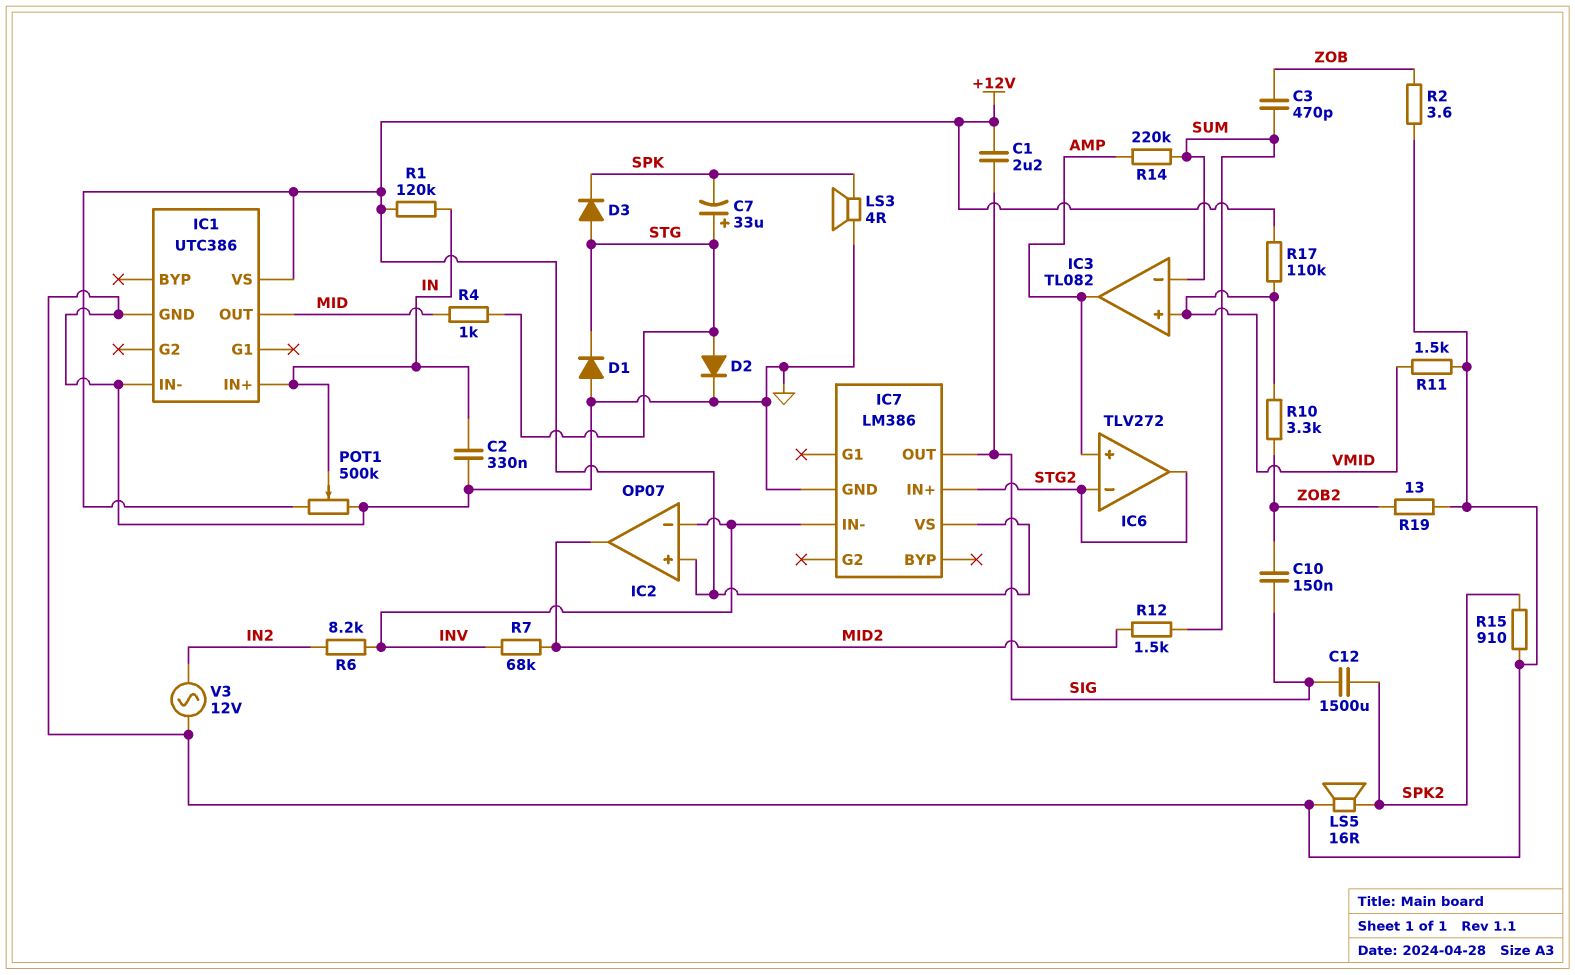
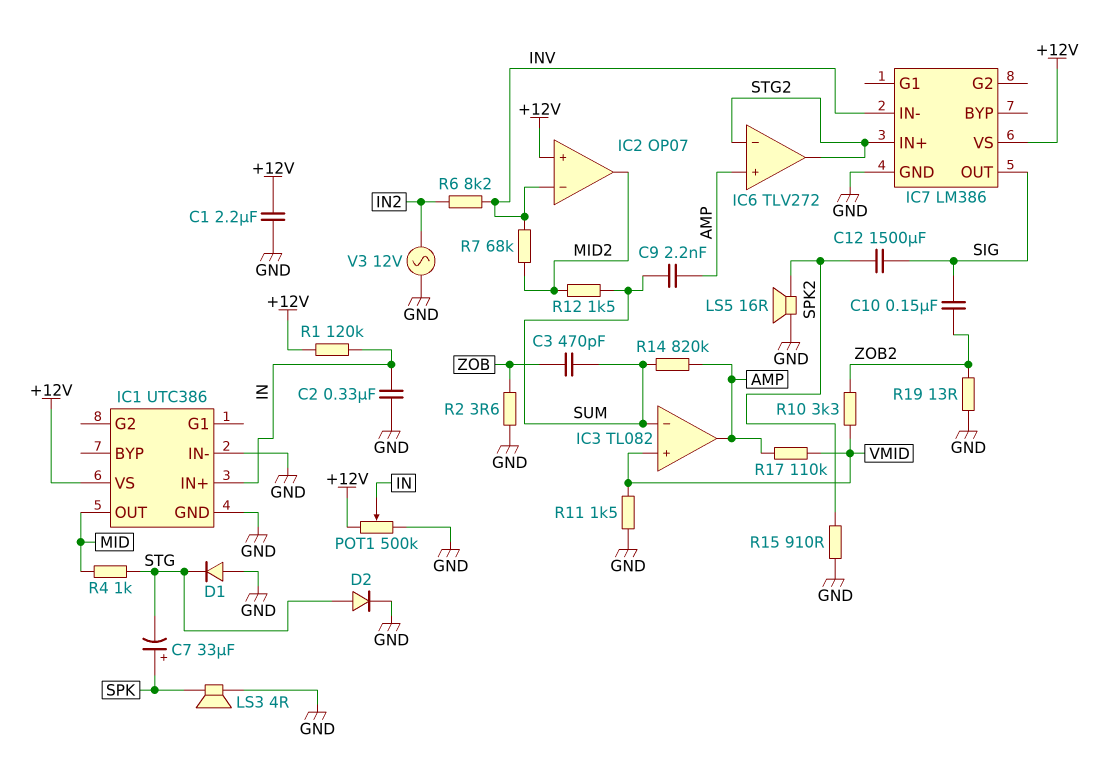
C1: 2.2uF (+12V, SIG) -> 2.2uF (+12V, GND)
C7: 33uF (plus STG, minus SPK) -> 33uF (plus SPK, minus STG)
C9: none -> 2.2nF (AMP, SUM)
D3: diode (A STG, K SPK) -> none
R14: 220k (AMP, SUM) -> 820k (AMP, SUM)
R17: 110k (+12V, VMID) -> 110k (AMP, VMID)

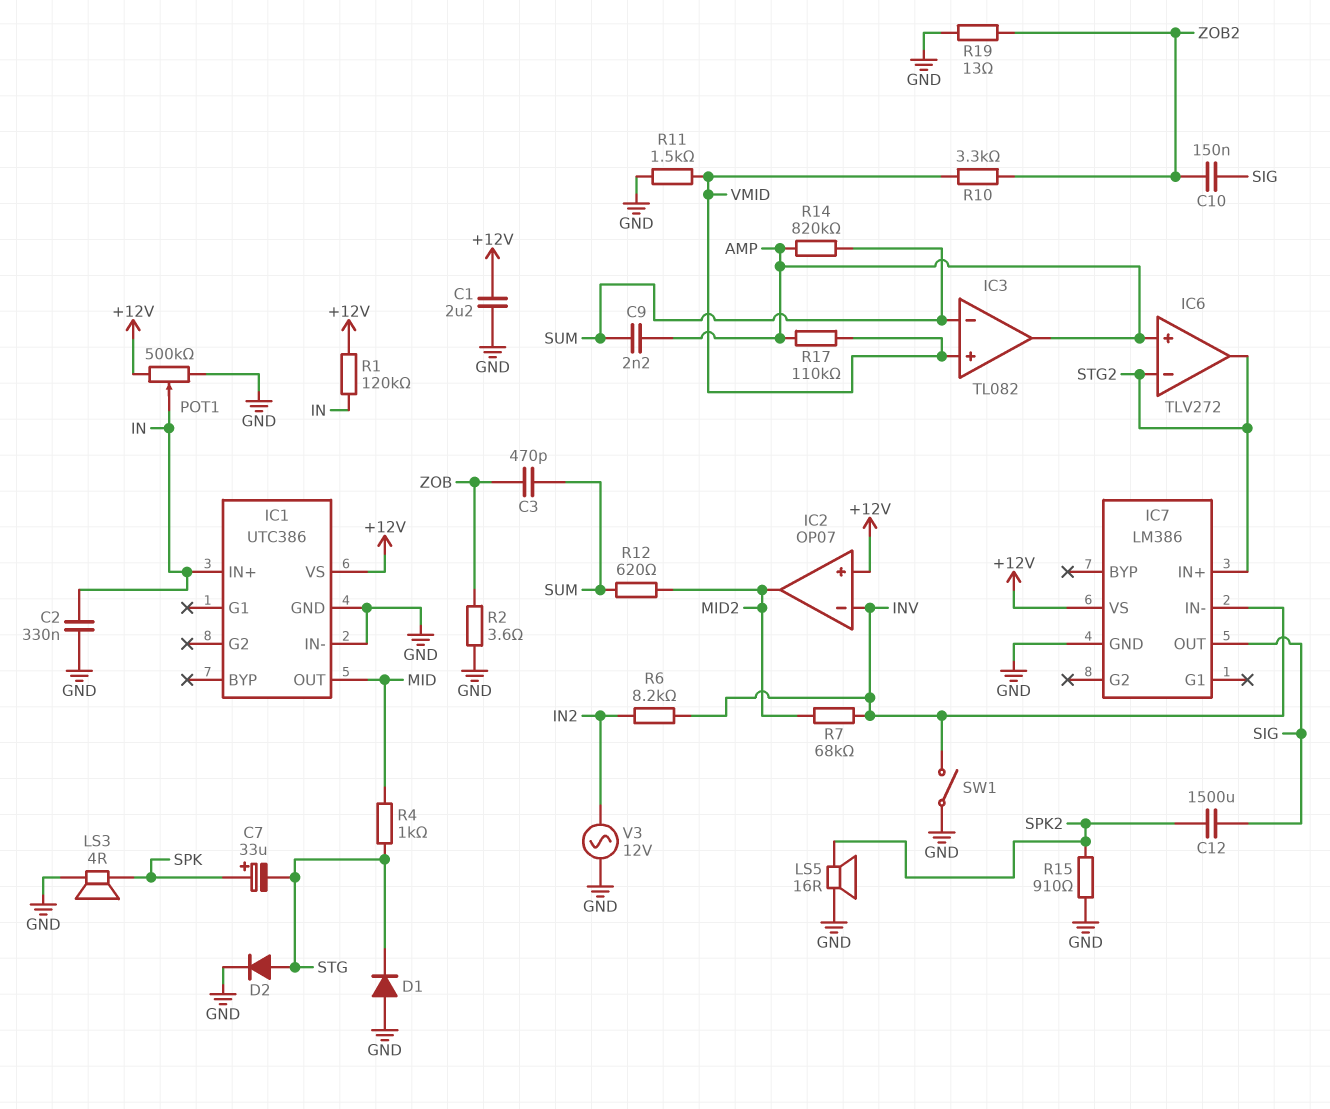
R12: 1.5k (MID2, SUM) -> 620 (MID2, SUM)
SW1: none -> switch (GND, INV)

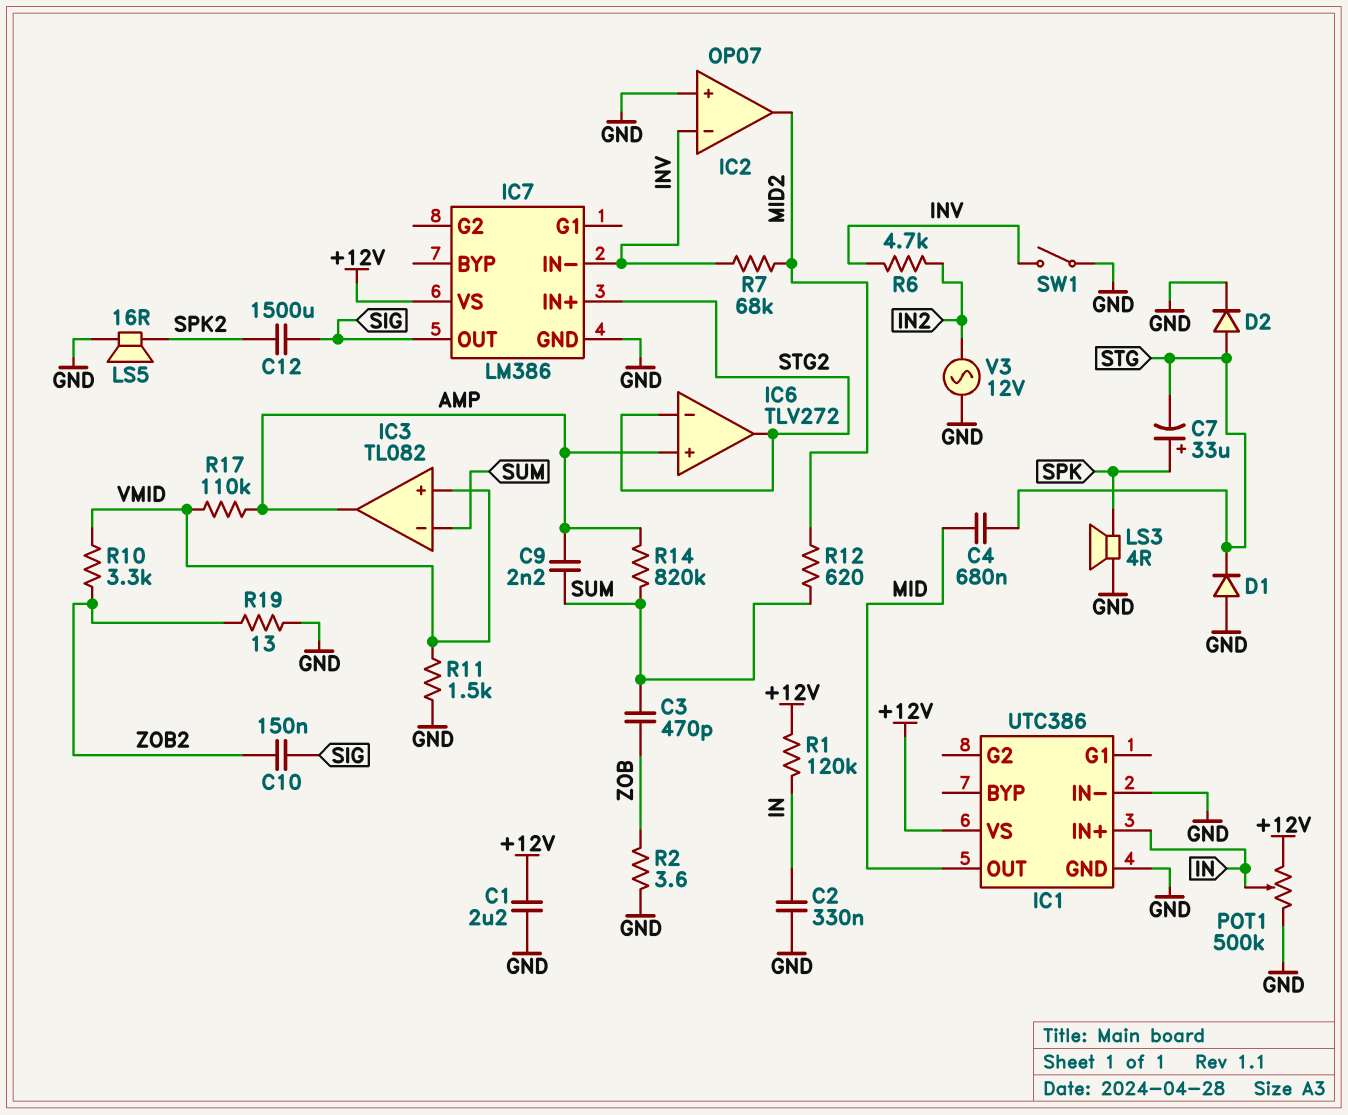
C4: none -> 680nF (MID, STG)
IC2 pin in+: +12V -> GND
R4: 1k (MID, STG) -> none
R6: 8.2k (IN2, INV) -> 4.7k (IN2, INV)
R15: 910 (GND, SPK2) -> none

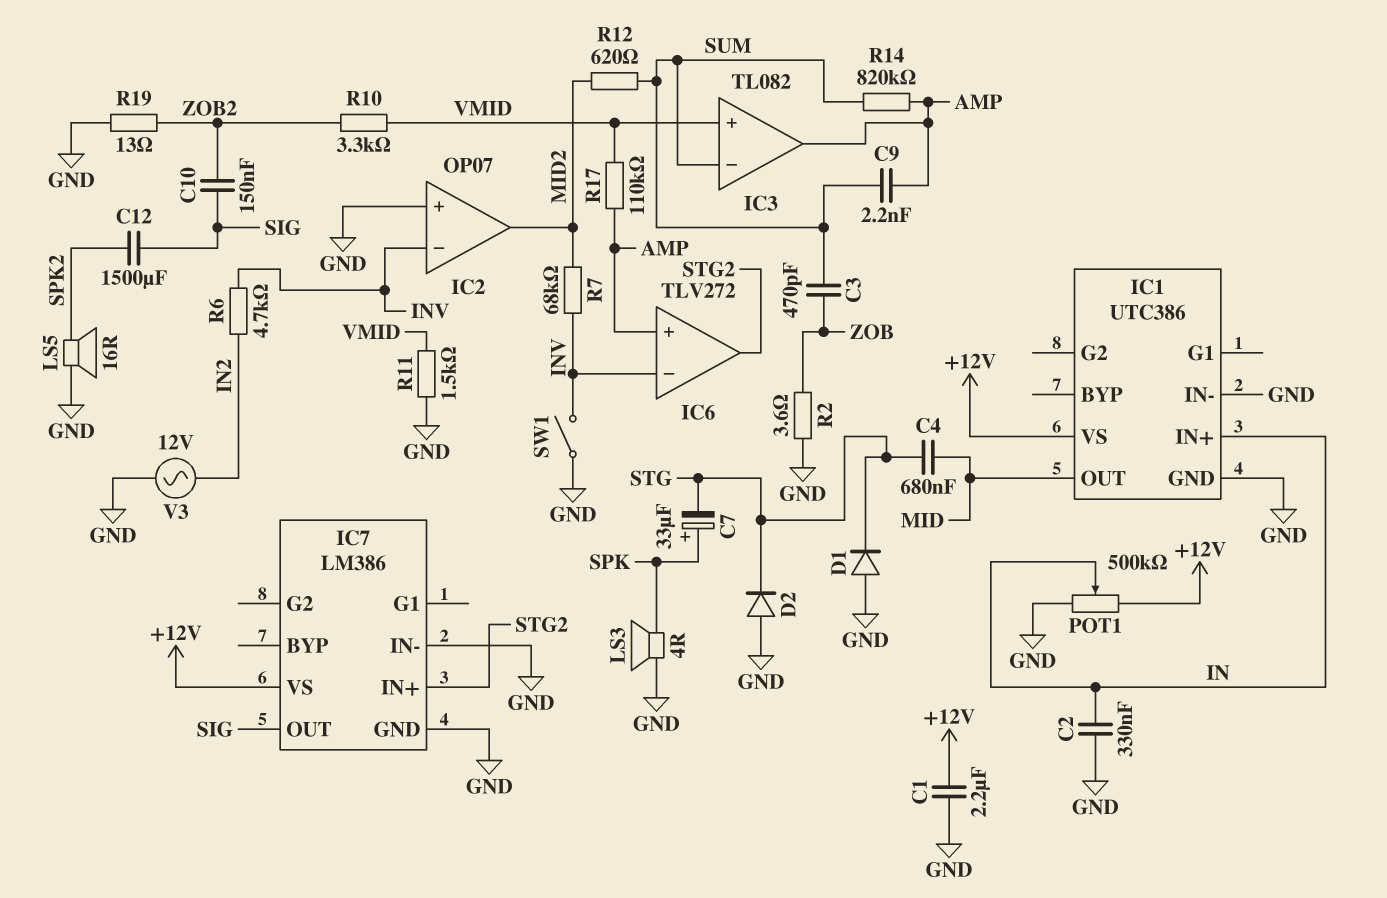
D2: diode (A STG, K GND) -> diode (A GND, K STG)
IC6 pin in-: STG2 -> INV
IC7 pin IN-: INV -> GND
R1: 120k (+12V, IN) -> none

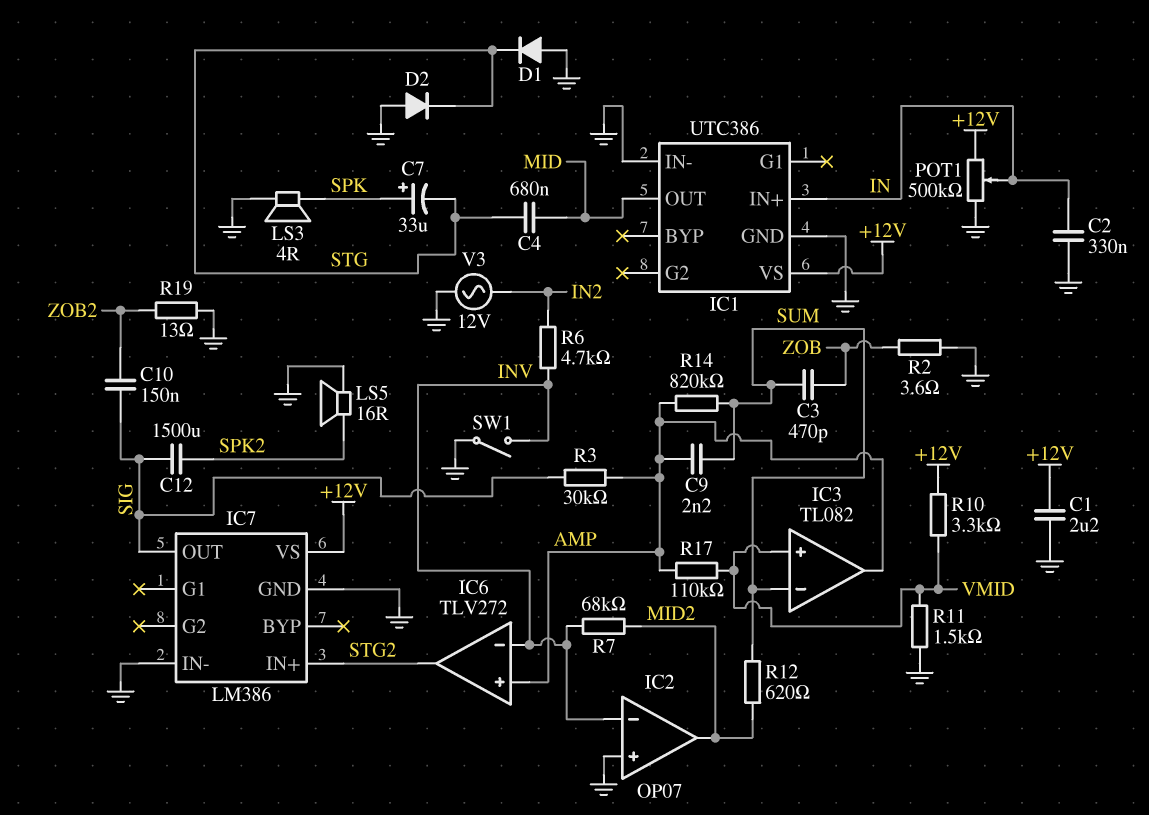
R3: none -> 30k (AMP, SIG)
R10: 3.3k (VMID, ZOB2) -> 3.3k (+12V, VMID)

